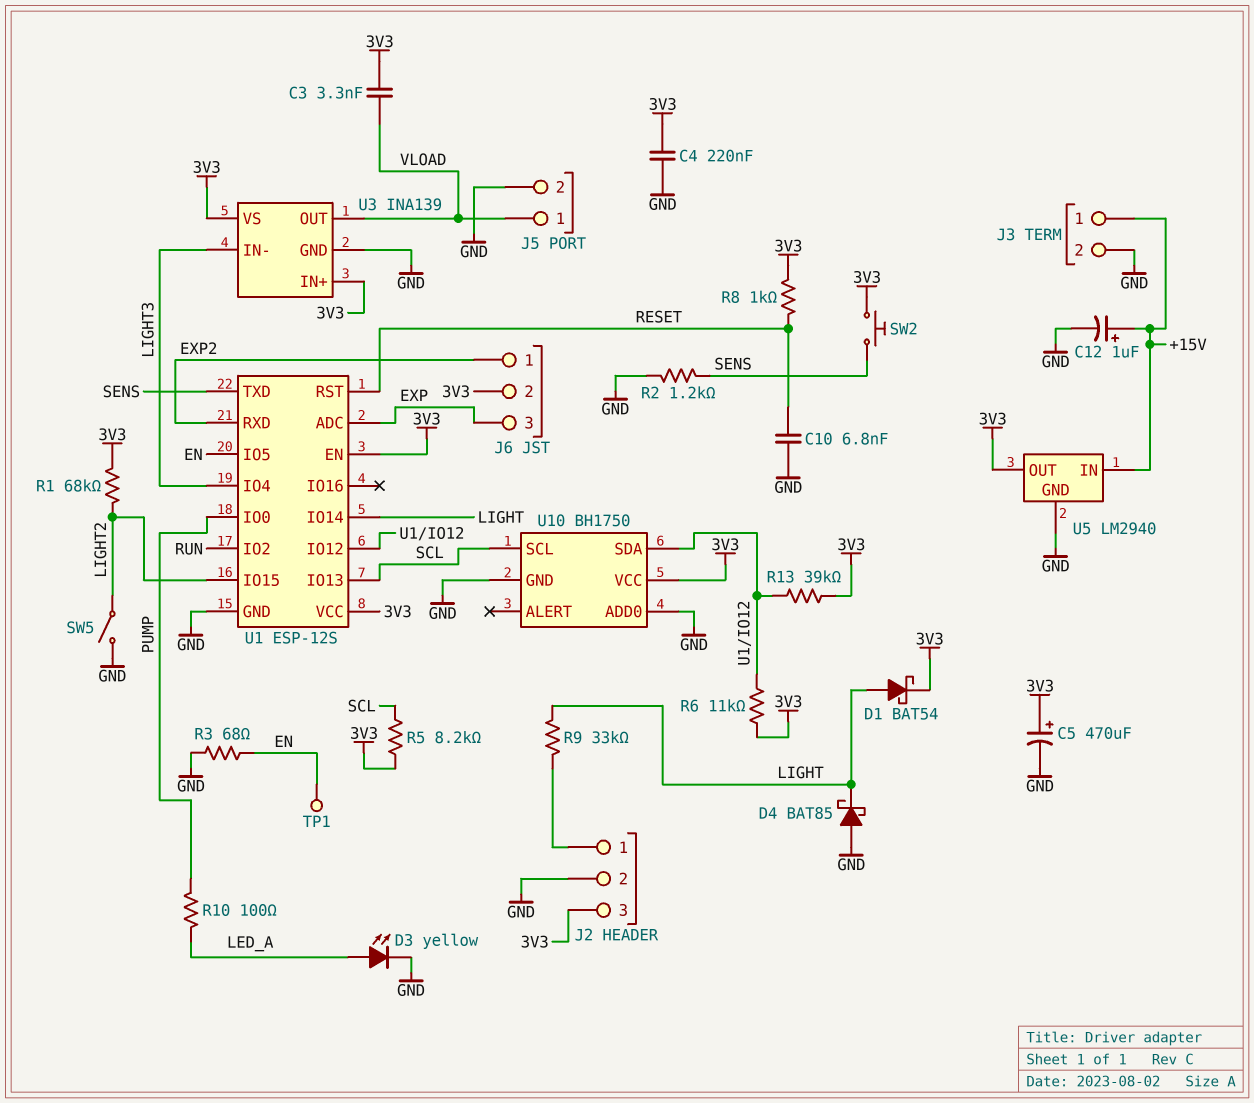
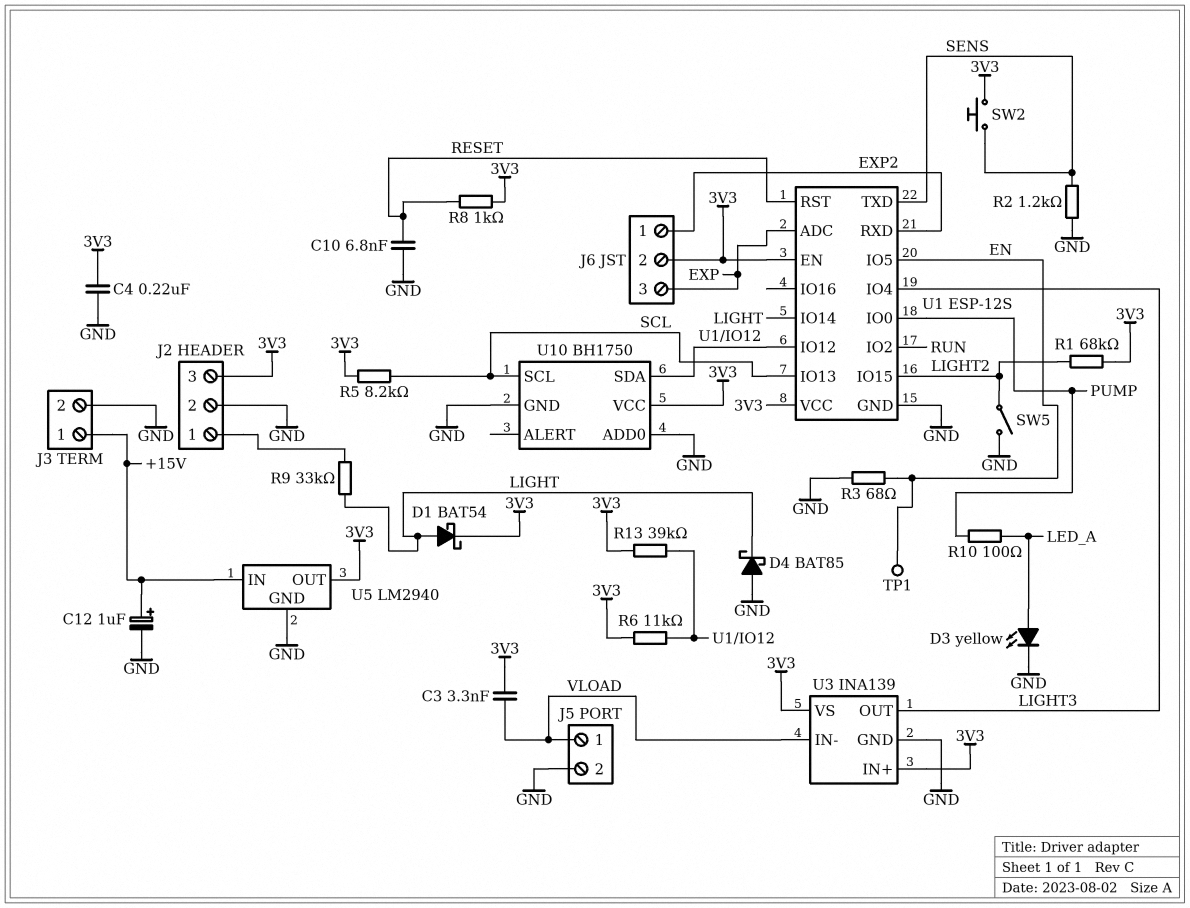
C5: 470uF (plus 3V3, minus GND) -> none
U3 pin IN-: LIGHT3 -> VLOAD
U3 pin OUT: VLOAD -> LIGHT3

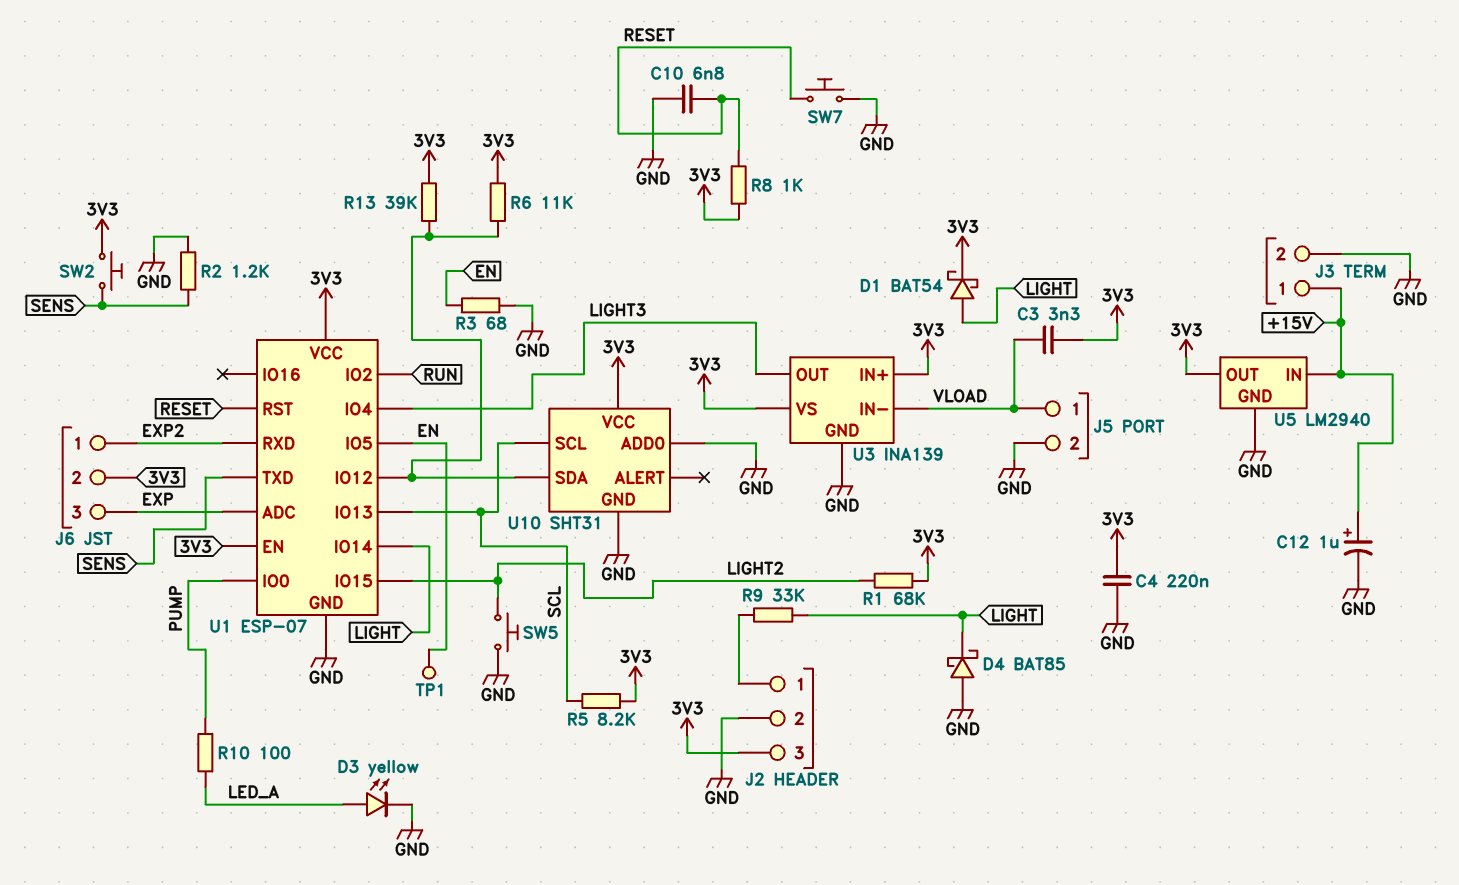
SW5: switch (GND, LIGHT2) -> button (GND, LIGHT2)
SW7: none -> button (GND, RESET)
U1: ESP-12S -> ESP-07
U10: BH1750 -> SHT31

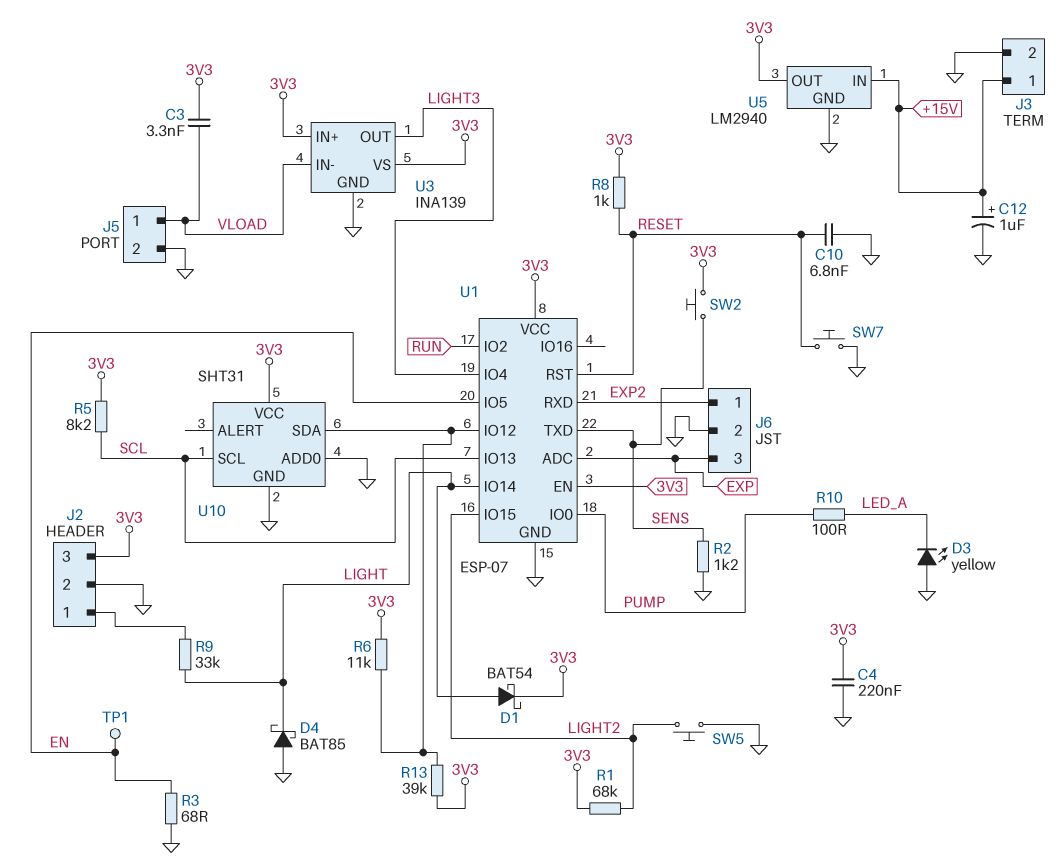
D3: LED yellow (A LED_A, K GND) -> LED yellow (A GND, K LED_A)
J6 pin 2: 3V3 -> GND

